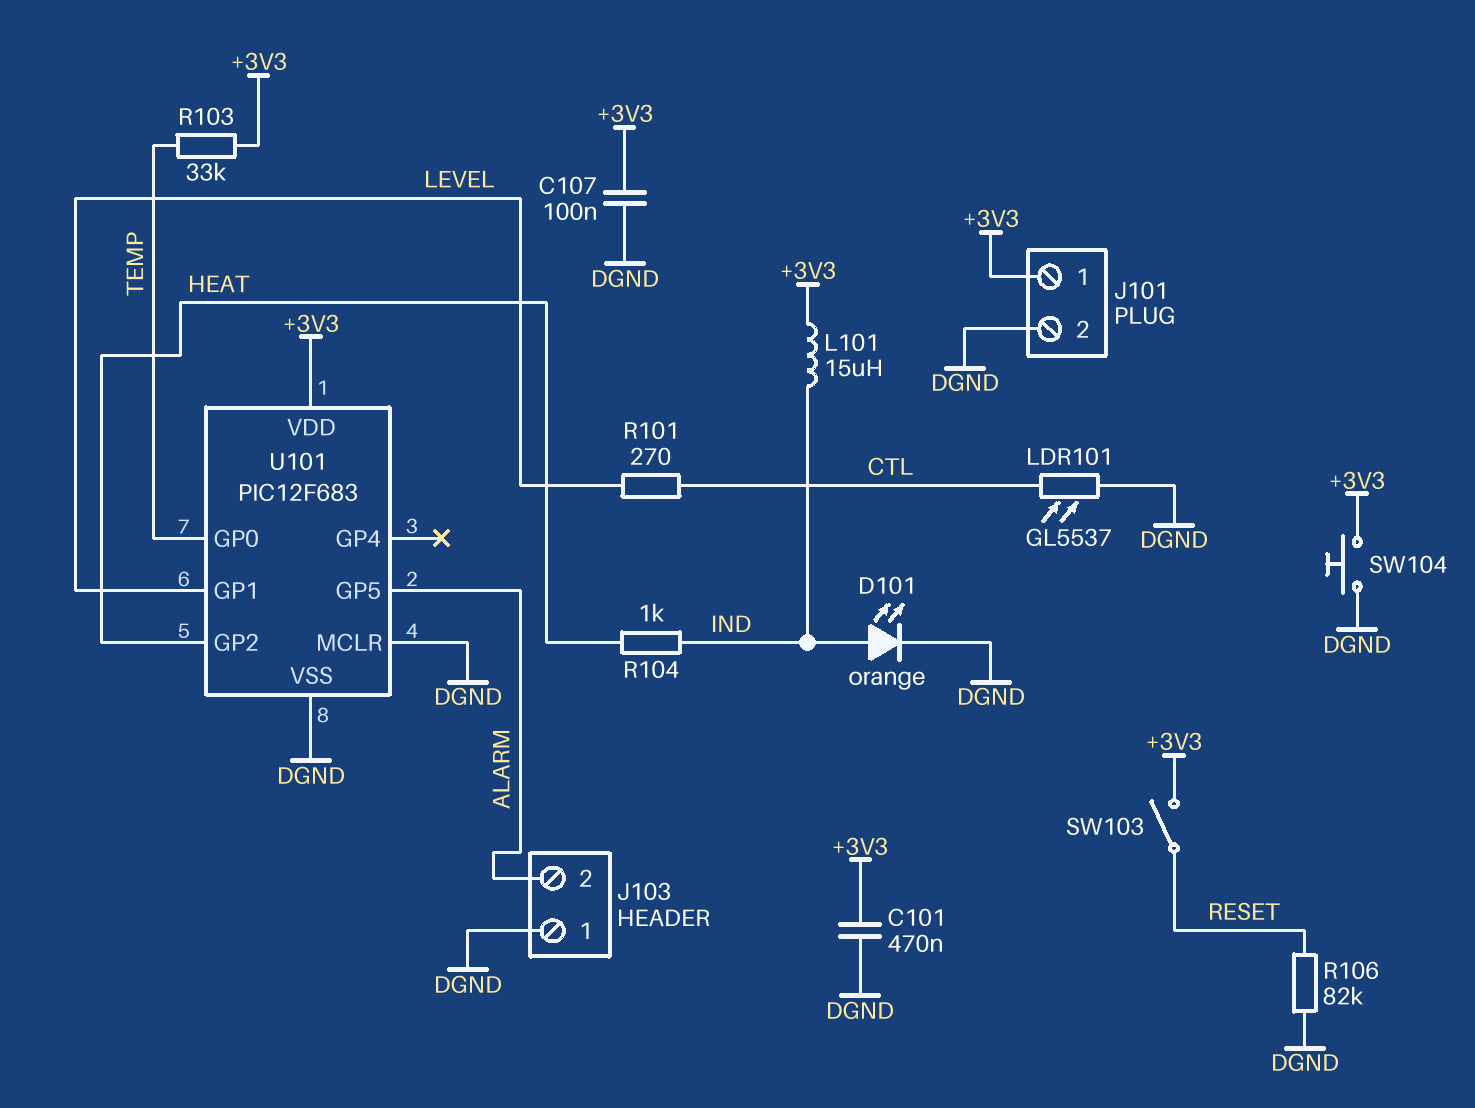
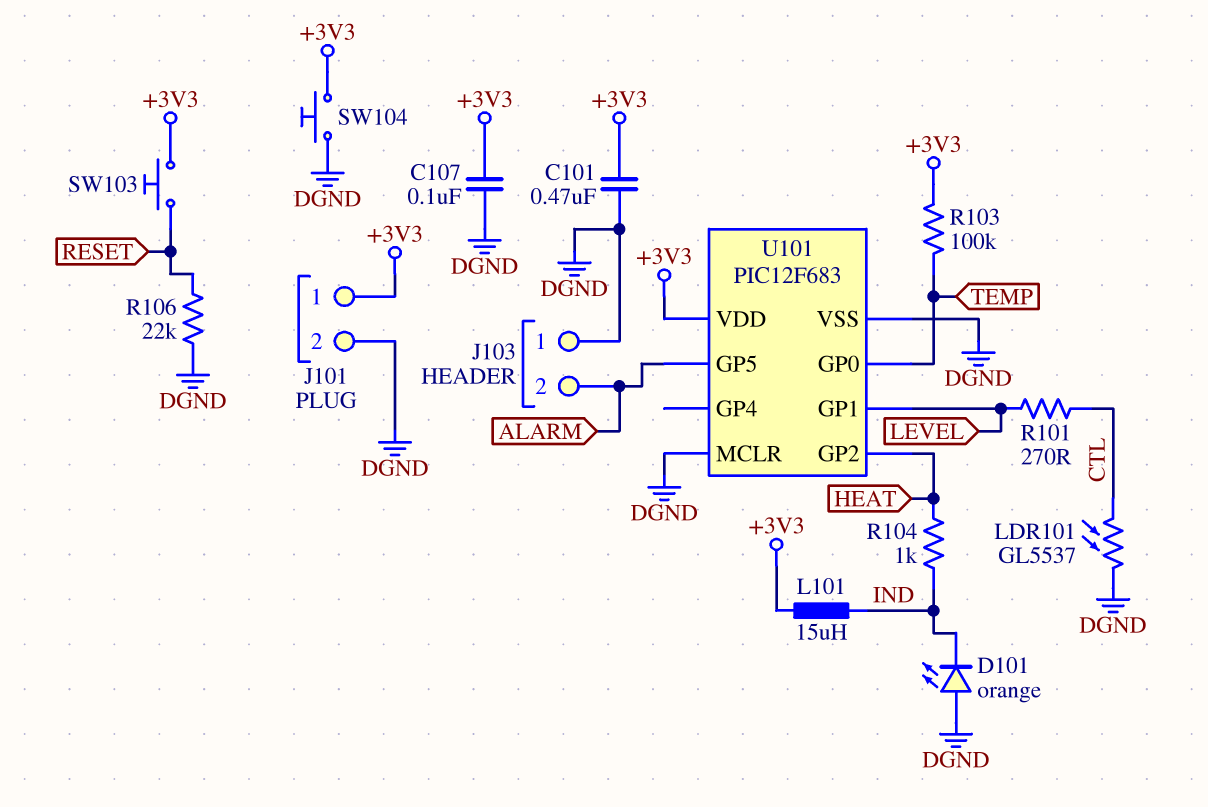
D101: LED orange (A IND, K DGND) -> LED orange (A DGND, K IND)
R103: 33k (+3V3, TEMP) -> 100k (+3V3, TEMP)
R106: 82k (DGND, RESET) -> 22k (DGND, RESET)
SW103: switch (+3V3, RESET) -> button (+3V3, RESET)

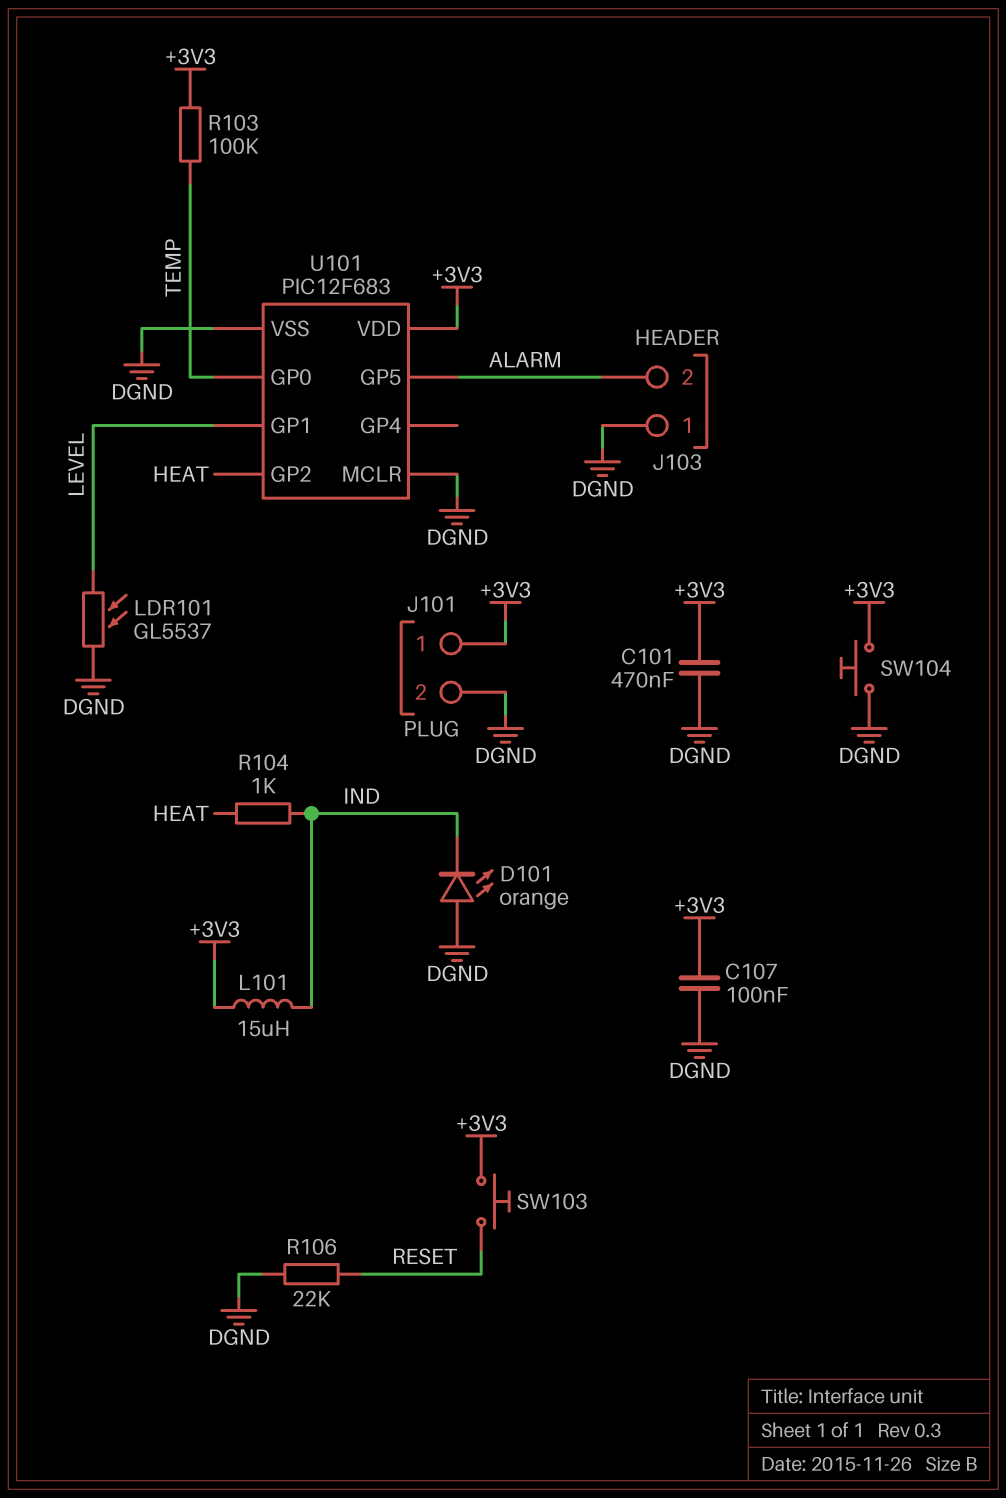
LDR101: GL5537 (CTL, DGND) -> GL5537 (DGND, LEVEL)
R101: 270 (CTL, LEVEL) -> none

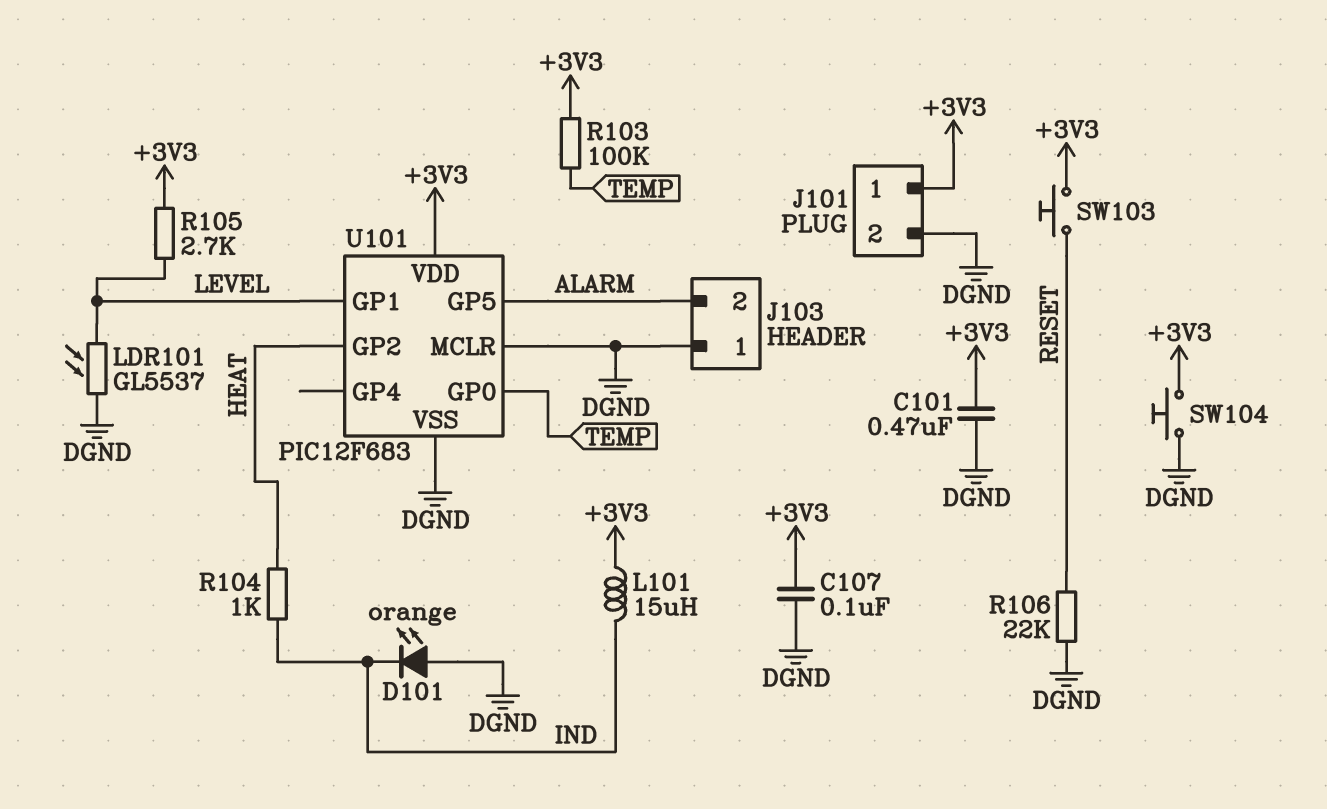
R105: none -> 2.7k (+3V3, LEVEL)

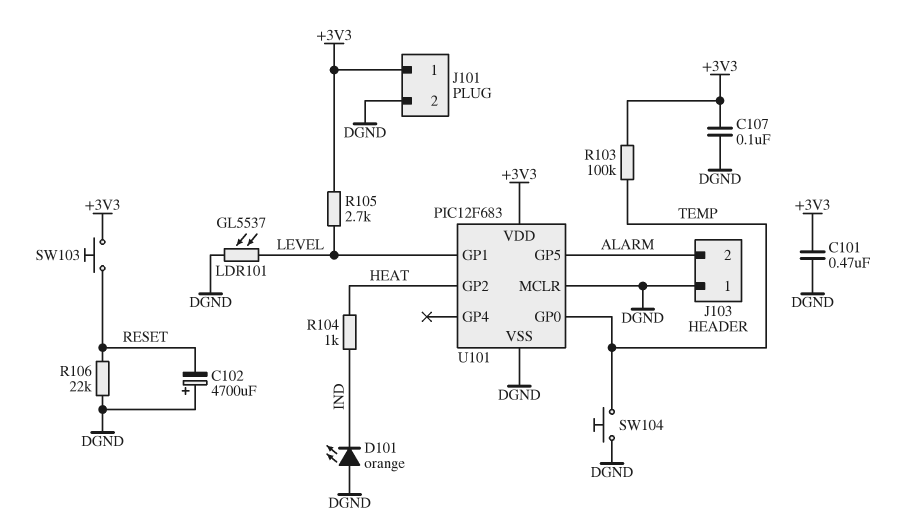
C102: none -> 4700uF (plus DGND, minus RESET)
L101: 15uH (+3V3, IND) -> none
SW104: button (+3V3, DGND) -> button (DGND, TEMP)

